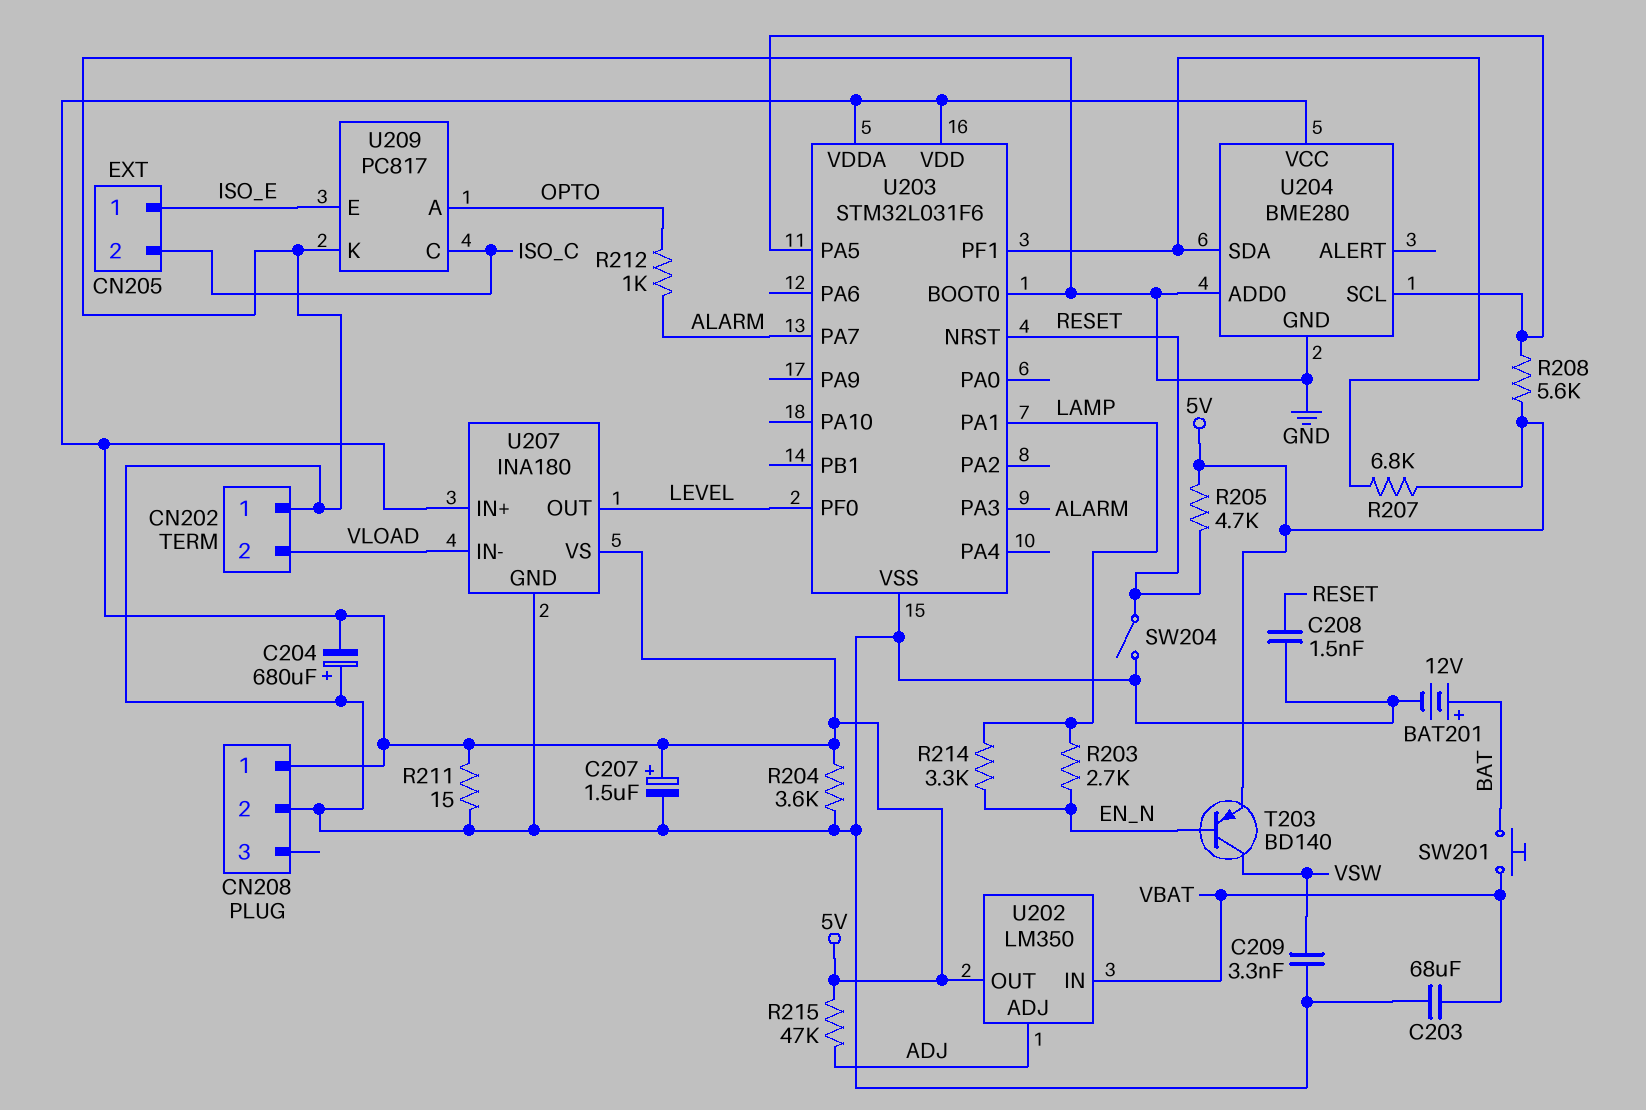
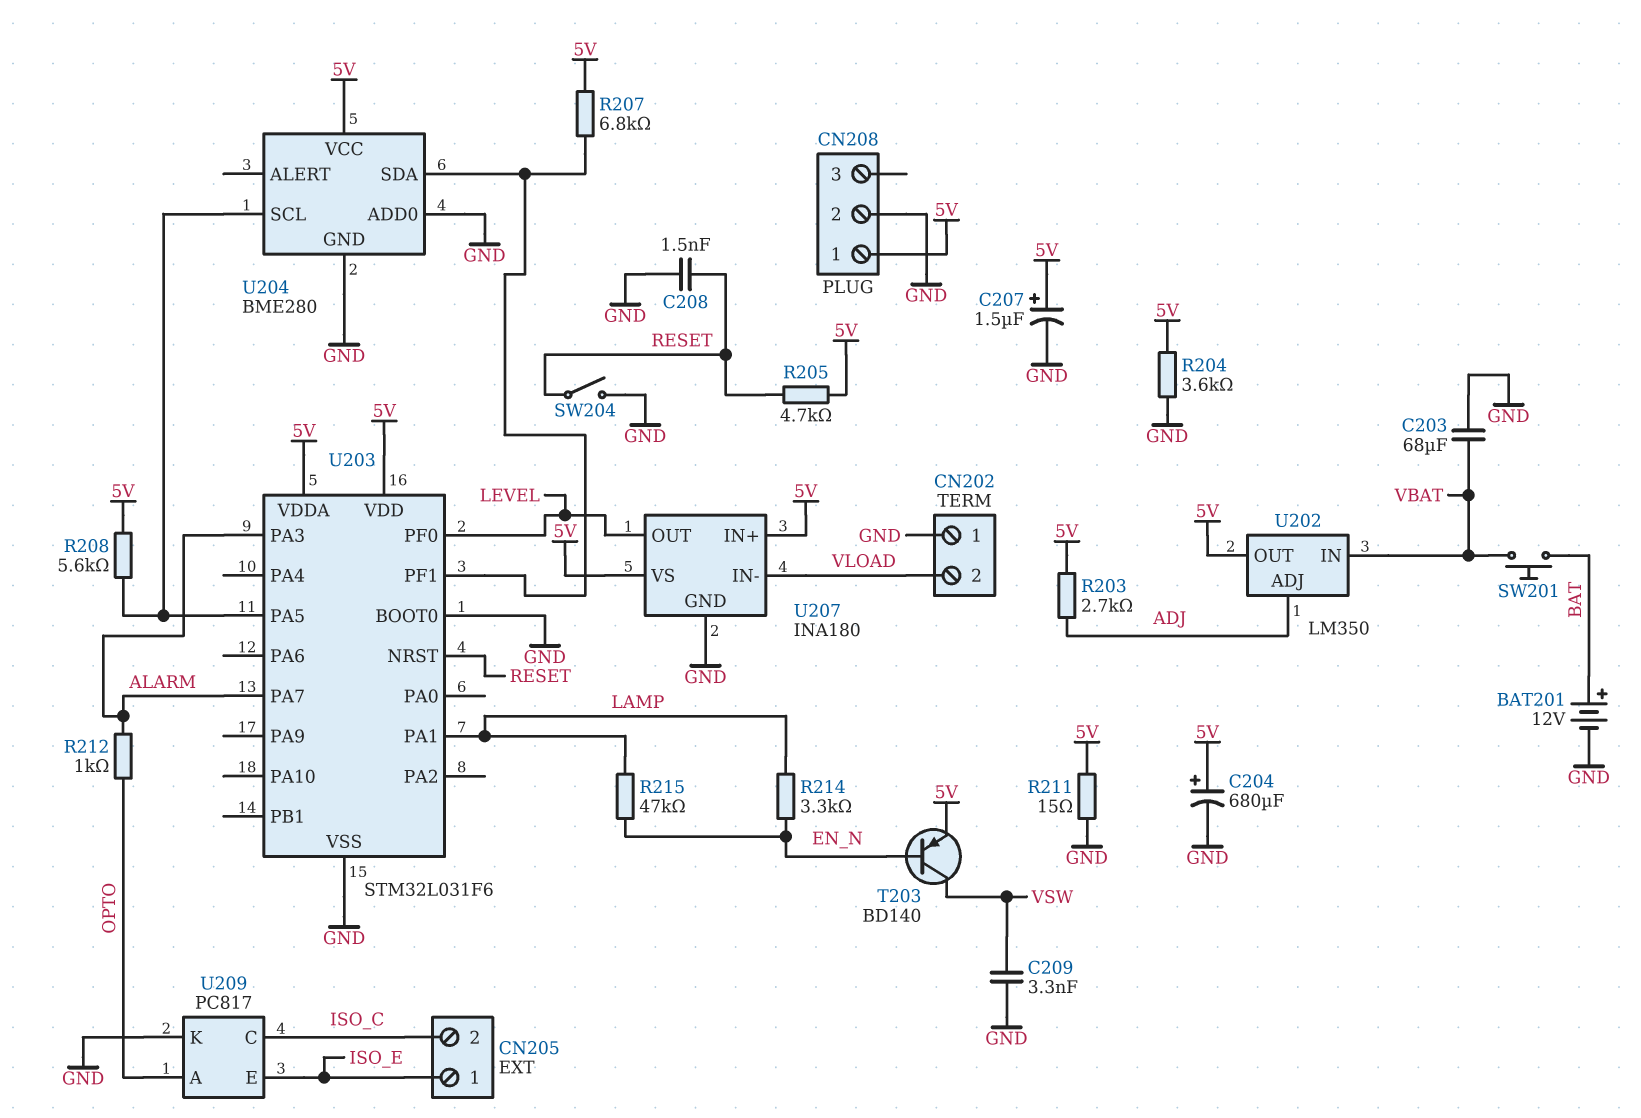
C204: 680uF (plus GND, minus 5V) -> 680uF (plus 5V, minus GND)
R203: 2.7k (EN_N, LAMP) -> 2.7k (5V, ADJ)
R215: 47k (5V, ADJ) -> 47k (EN_N, LAMP)

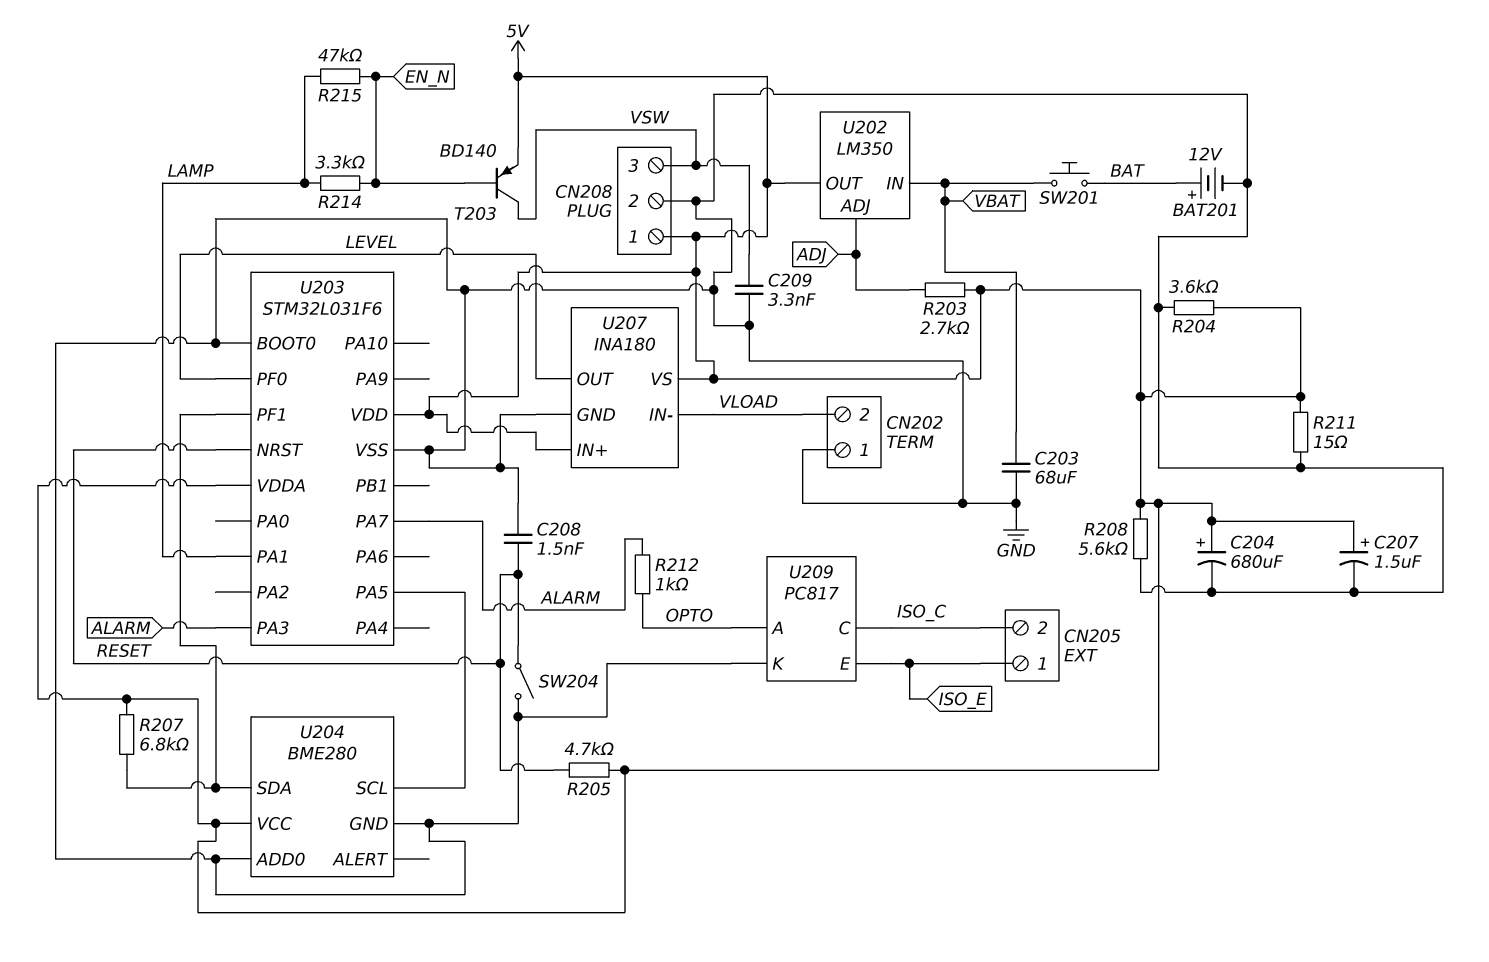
CN208 pin 3: none -> VSW
R208: 5.6k (5V, U203/PA5) -> 5.6k (5V, GND)

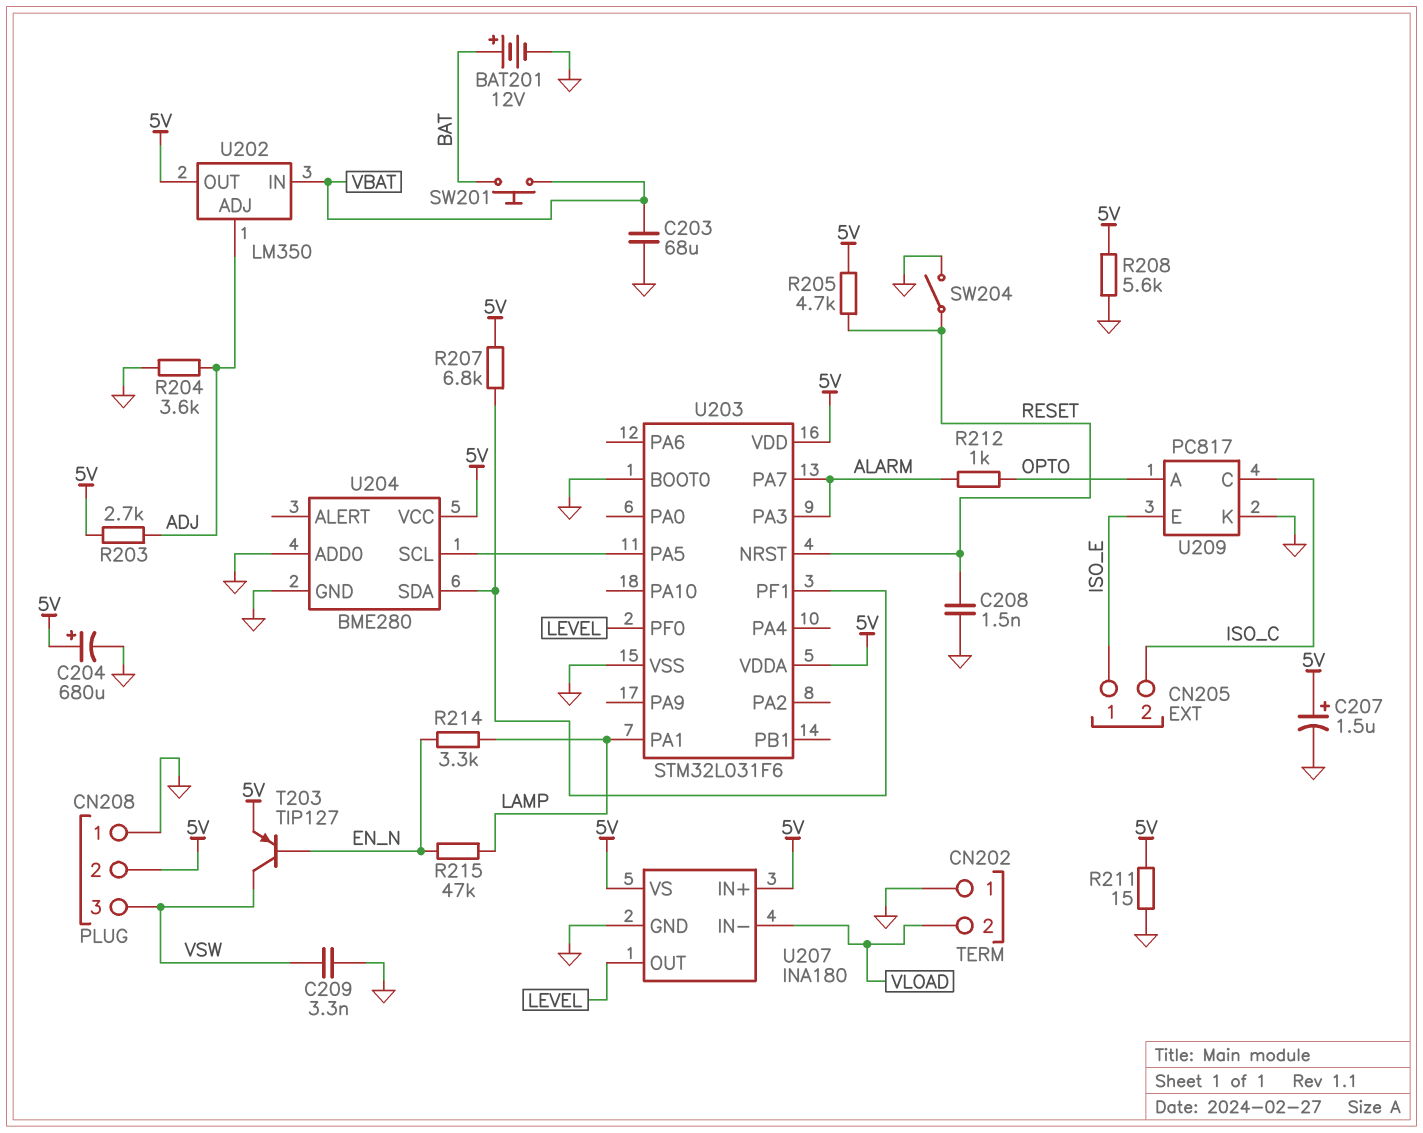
CN208 pin 1: 5V -> GND
CN208 pin 2: GND -> 5V
R204: 3.6k (5V, GND) -> 3.6k (ADJ, GND)
T203: PNP BD140 (B EN_N, C VSW, E 5V) -> PNP TIP127 (B EN_N, C VSW, E 5V)

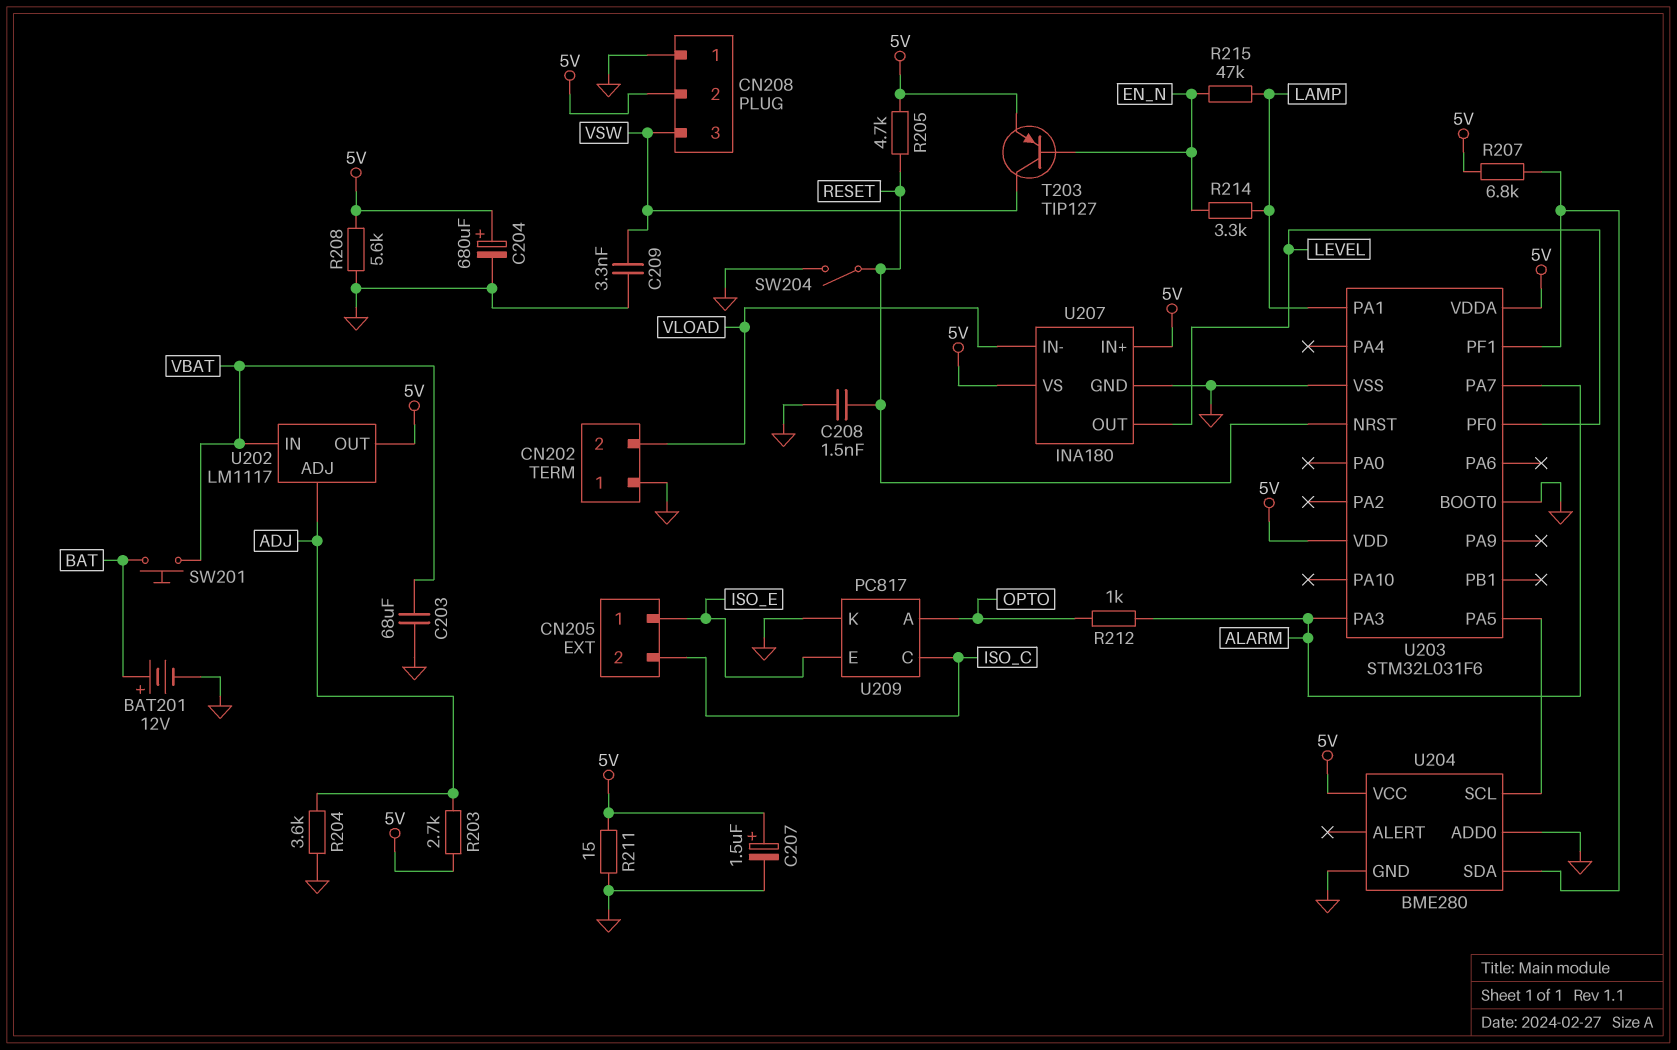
U202: LM350 -> LM1117

